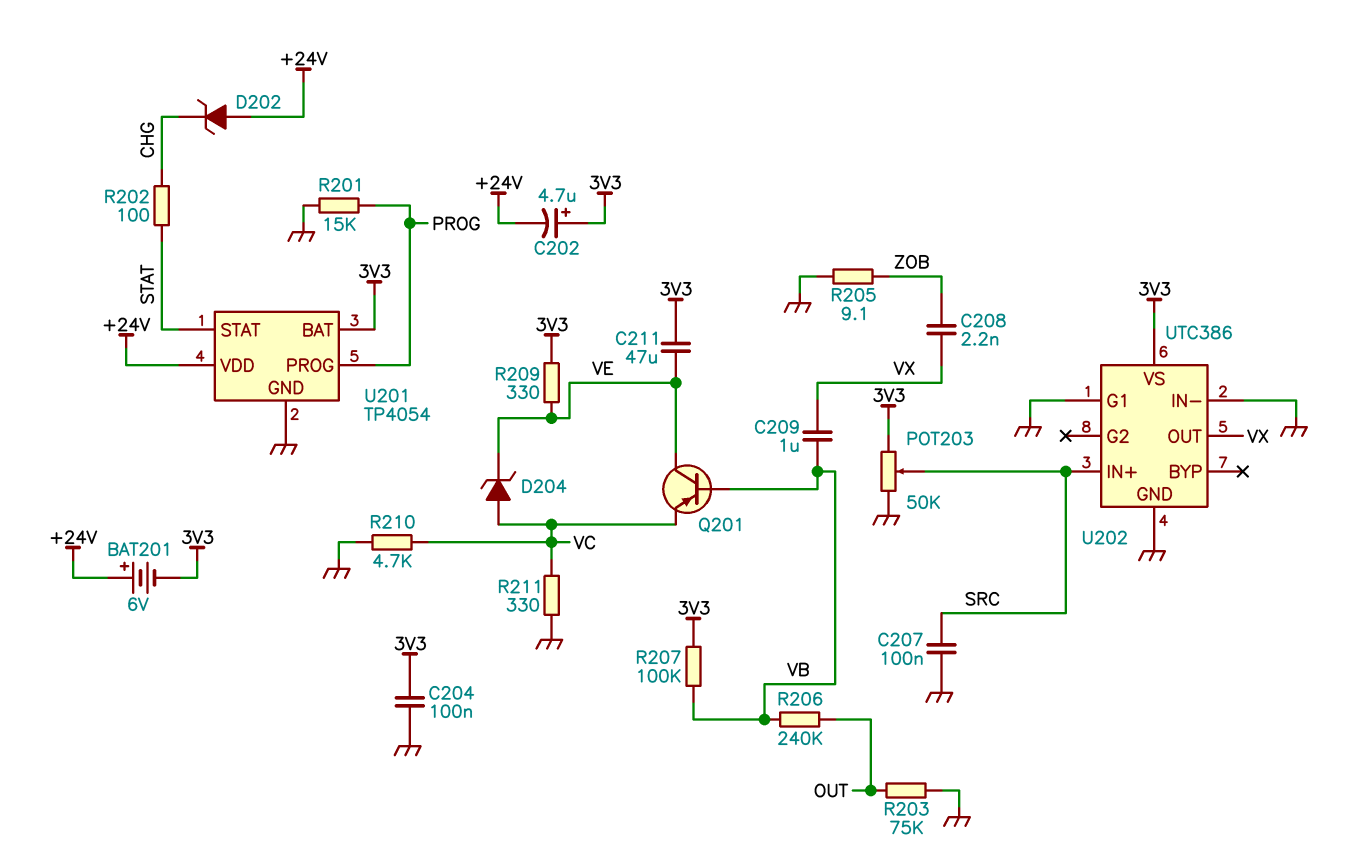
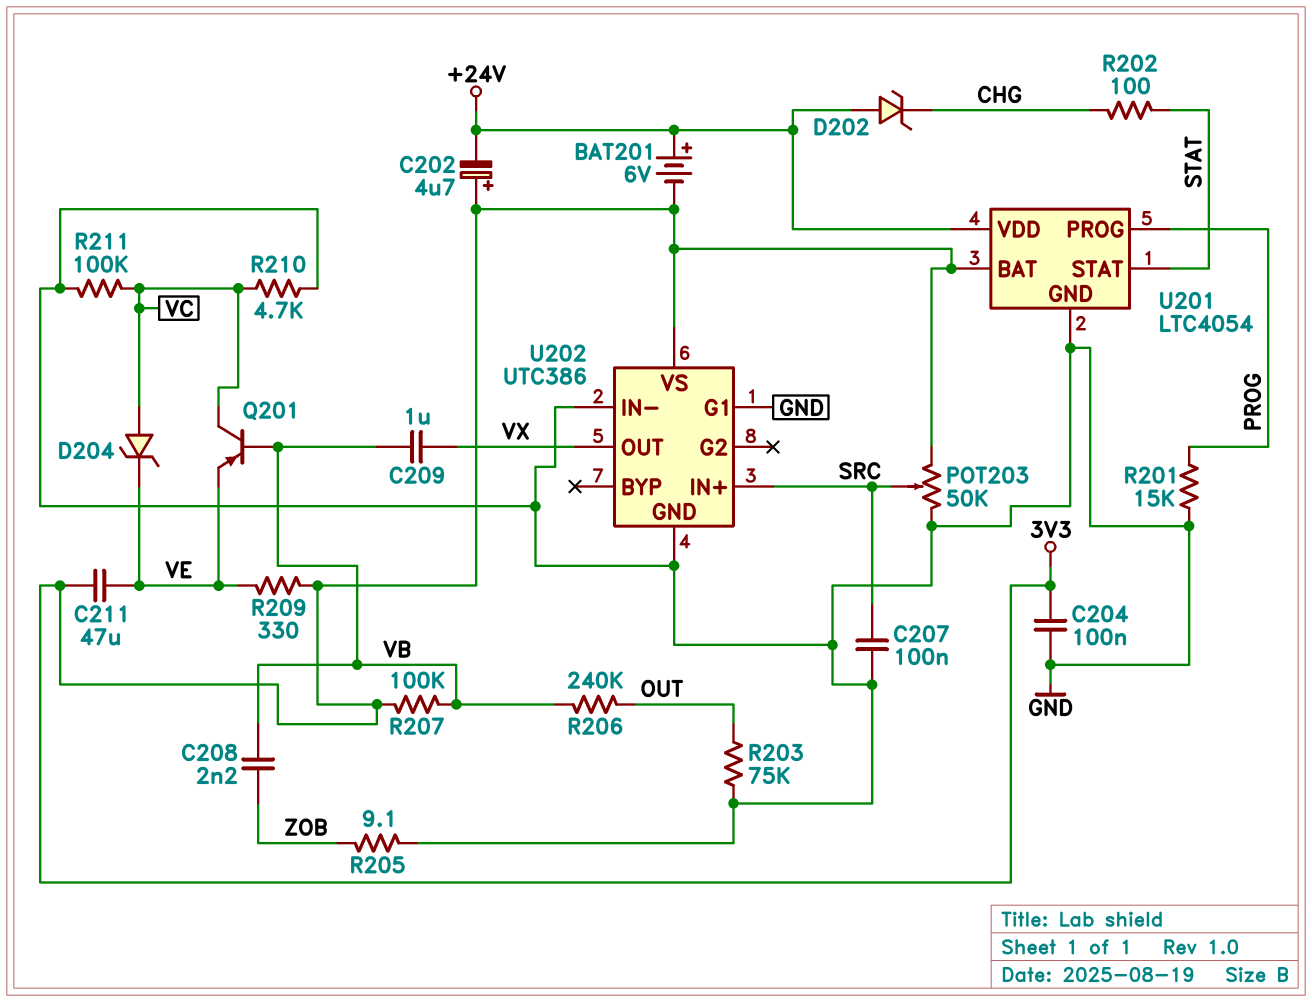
C208: 2.2nF (VX, ZOB) -> 2.2nF (VB, ZOB)
Q201: PNP (B VB, C VE, E VC) -> PNP (B VB, C VC, E VE)
R211: 330 (GND, VC) -> 100k (GND, VC)
U201: TP4054 -> LTC4054

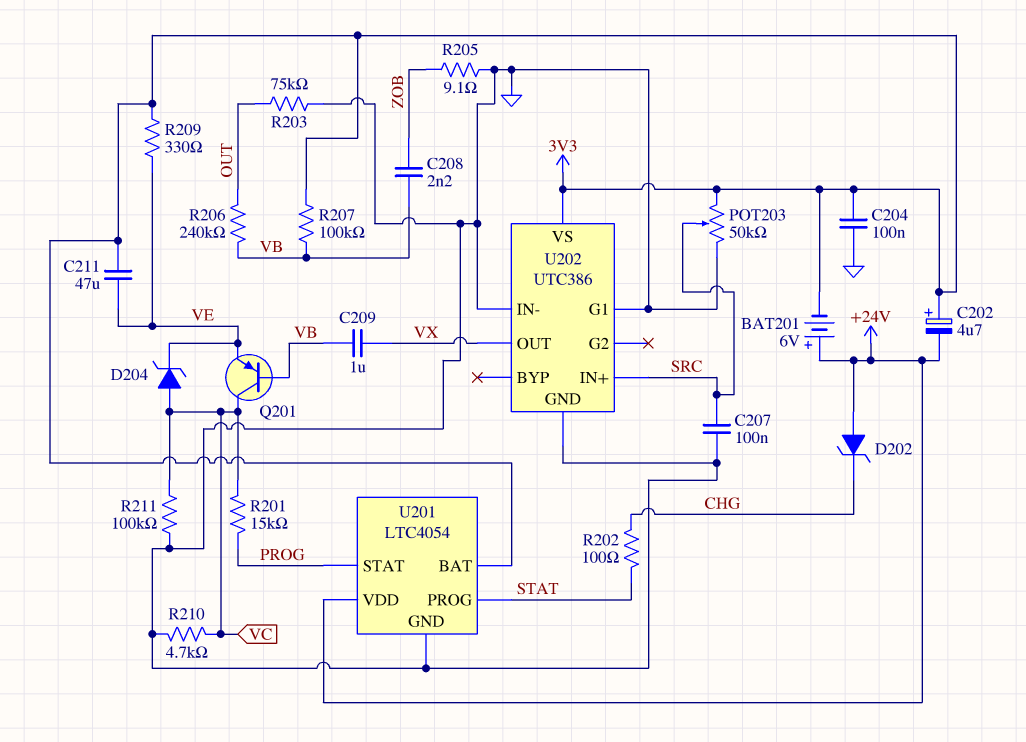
R201: 15k (GND, PROG) -> 15k (PROG, VC)
U201 pin PROG: PROG -> STAT
U201 pin STAT: STAT -> PROG

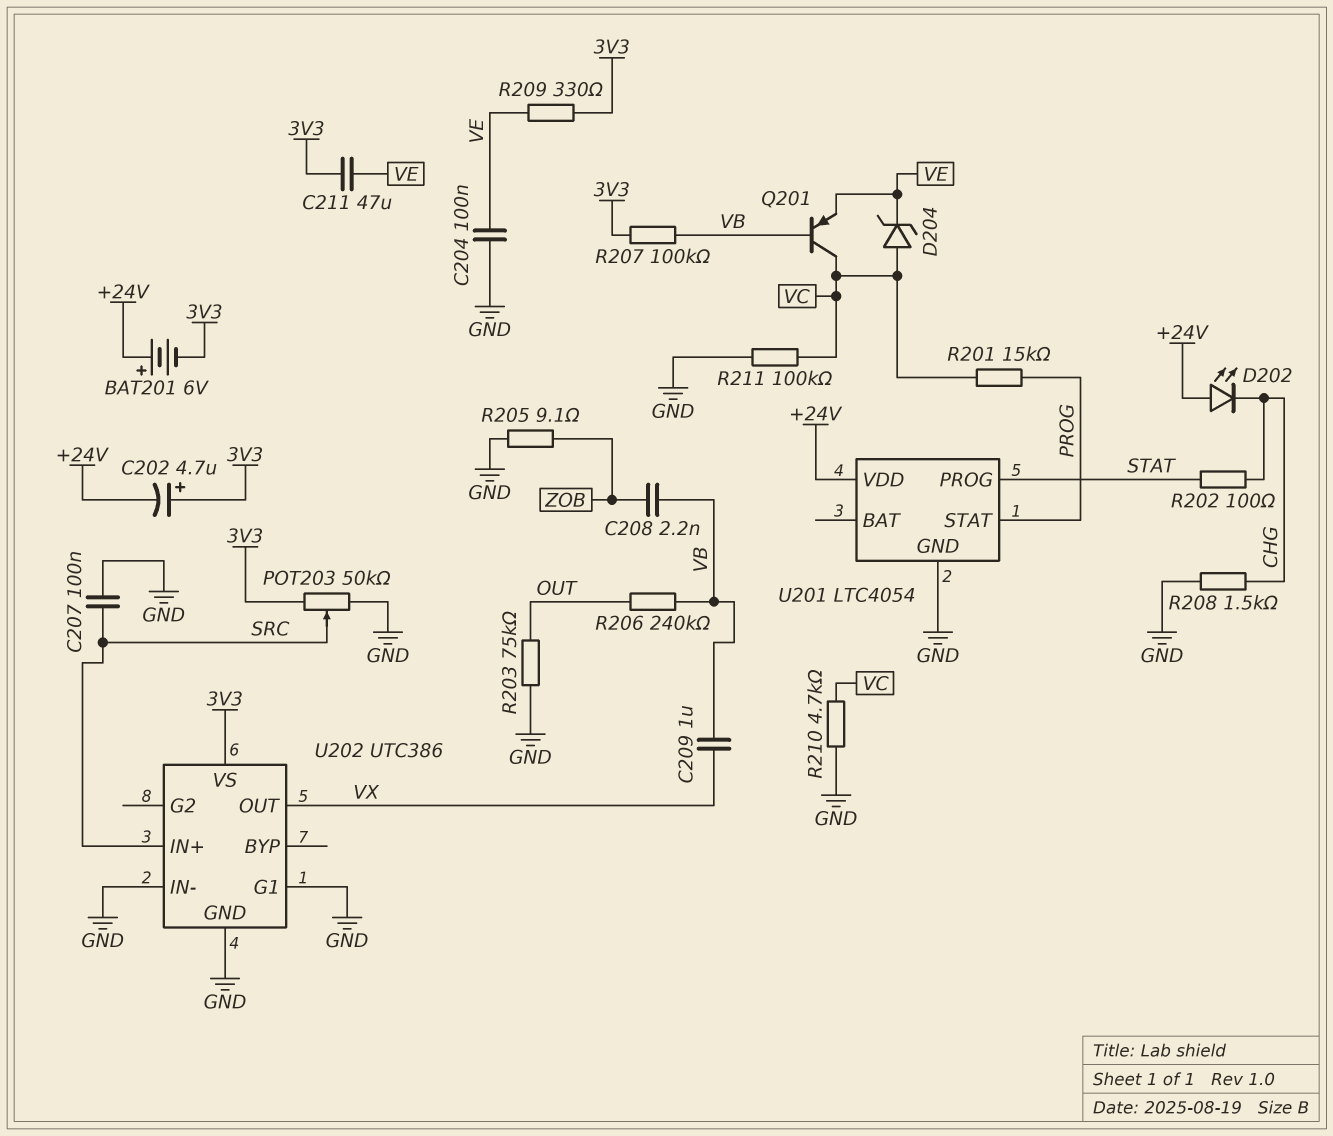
C204: 100nF (3V3, GND) -> 100nF (GND, VE)
D202: zener (A +24V, K CHG) -> LED (A +24V, K CHG)
R208: none -> 1.5k (CHG, GND)
U201 pin BAT: 3V3 -> none

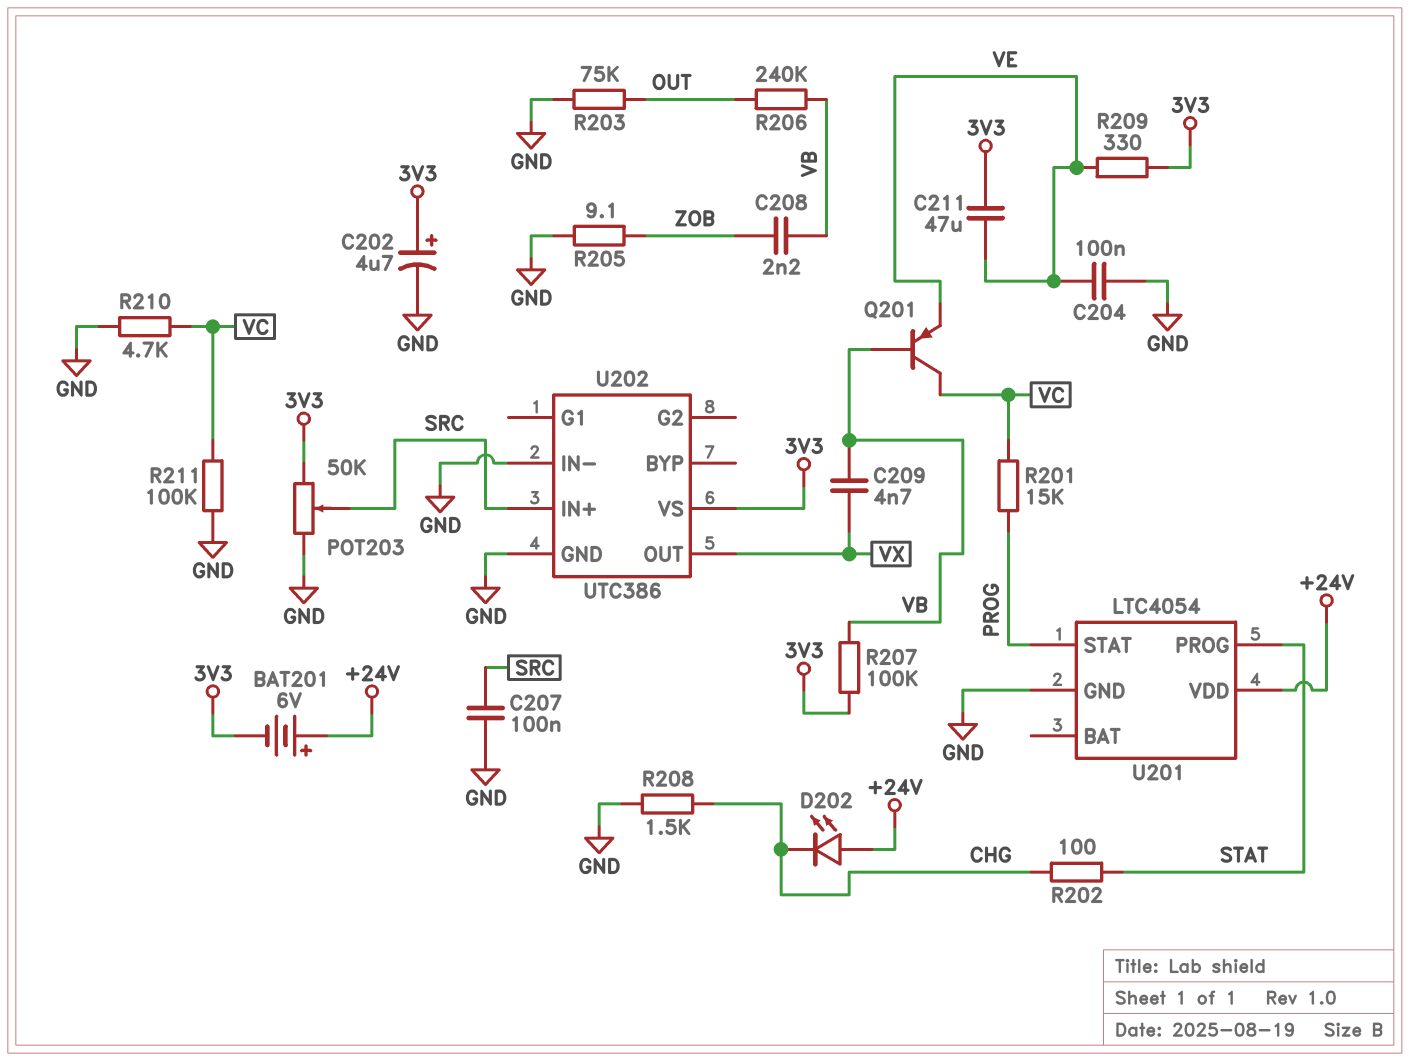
C202: 4.7uF (plus 3V3, minus +24V) -> 4.7uF (plus 3V3, minus GND)
C209: 1uF (VB, VX) -> 4.7nF (VB, VX)
D204: zener (A VC, K VE) -> none
U202 pin G1: GND -> none

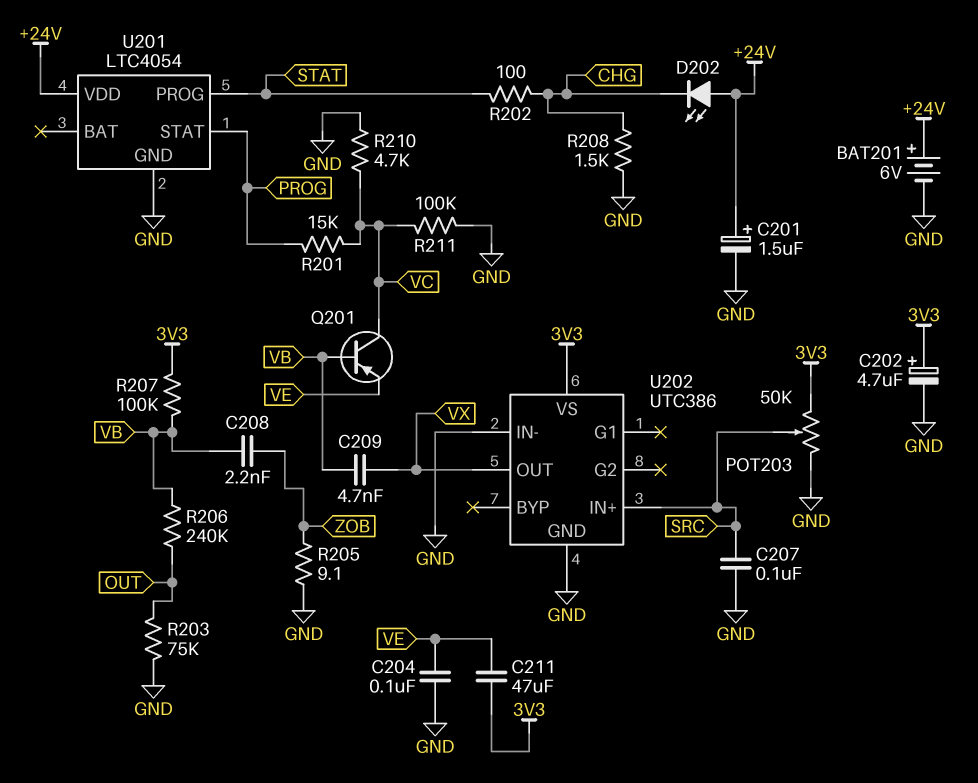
BAT201: 6V (plus +24V, minus 3V3) -> 6V (plus +24V, minus GND)
C201: none -> 1.5uF (plus +24V, minus GND)
R209: 330 (3V3, VE) -> none

